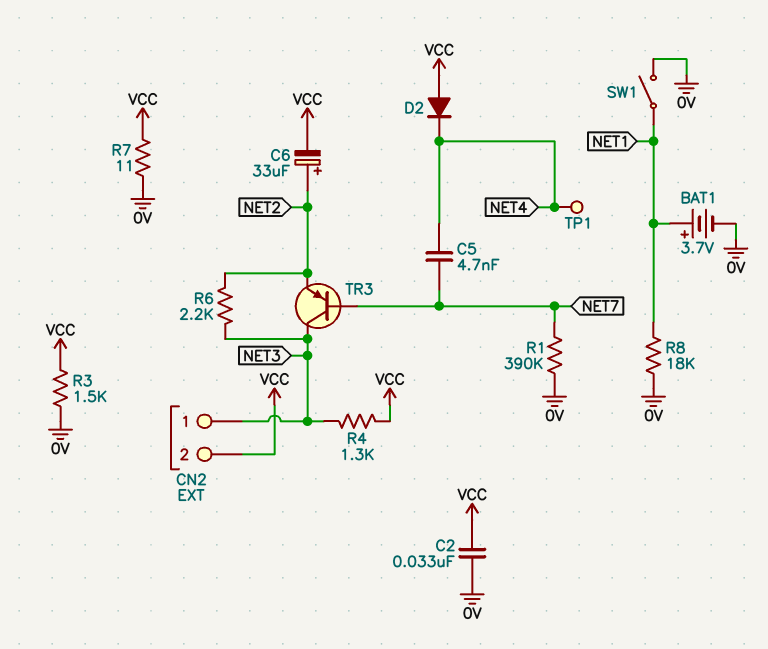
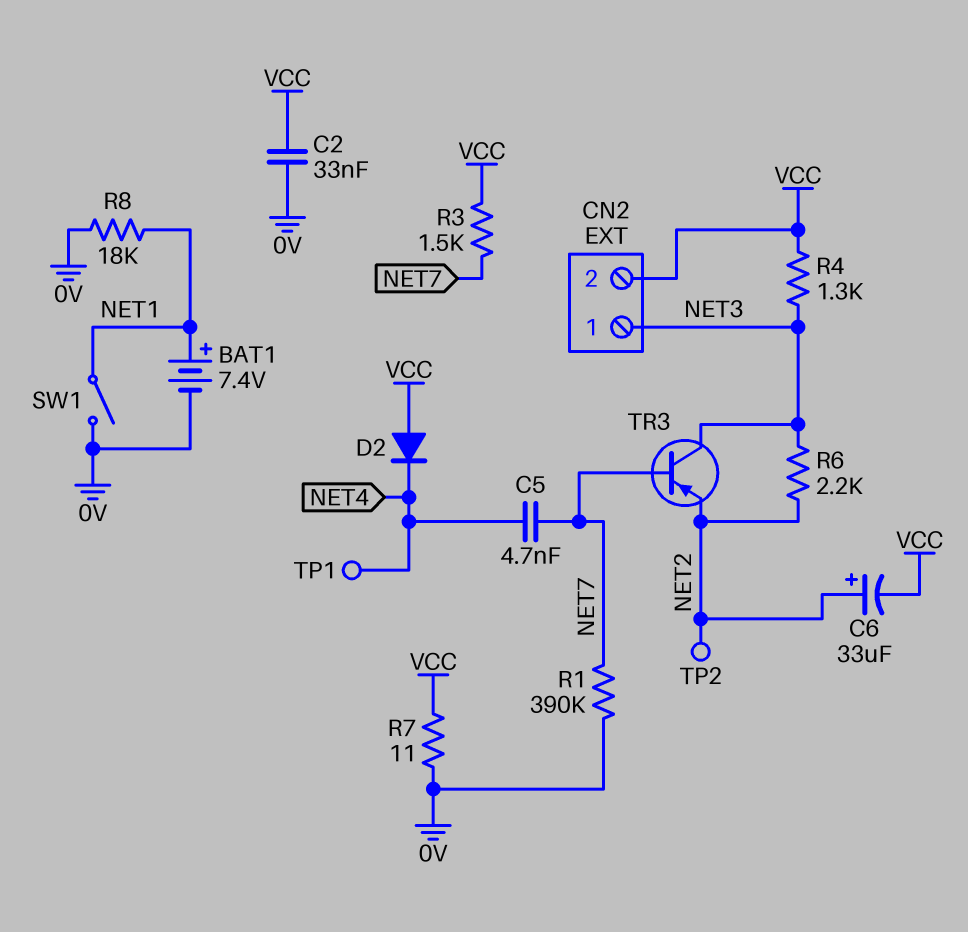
BAT1: 3.7V (plus NET1, minus 0V) -> 7.4V (plus NET1, minus 0V)
R3: 1.5k (0V, VCC) -> 1.5k (NET7, VCC)
TP2: none -> test point (NET2)

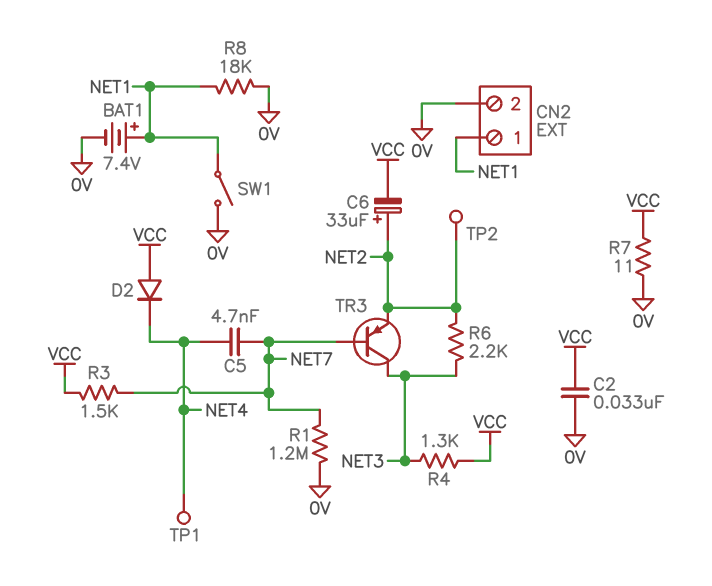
CN2 pin 1: NET3 -> NET1
CN2 pin 2: VCC -> 0V
R1: 390k (0V, NET7) -> 1.2M (0V, NET7)

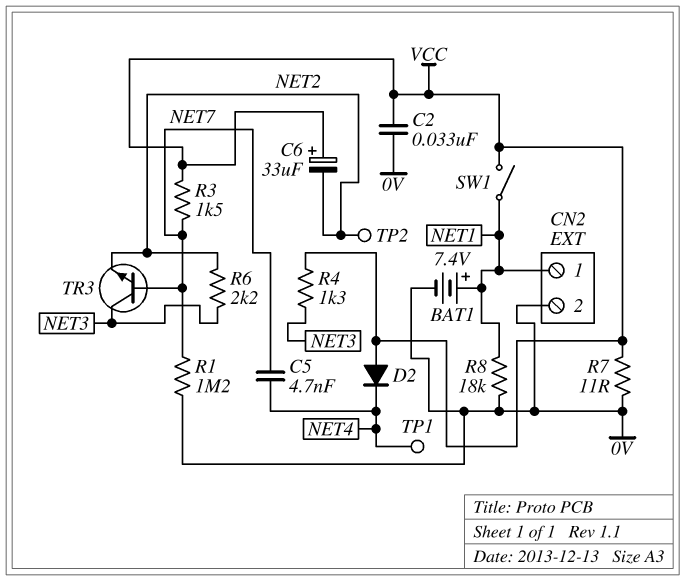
C6: 33uF (plus NET2, minus VCC) -> 33uF (plus VCC, minus NET2)
SW1: switch (0V, NET1) -> switch (NET1, VCC)
TR3: PNP (B NET7, C NET3, E NET2) -> NPN (B NET7, C NET3, E NET2)

